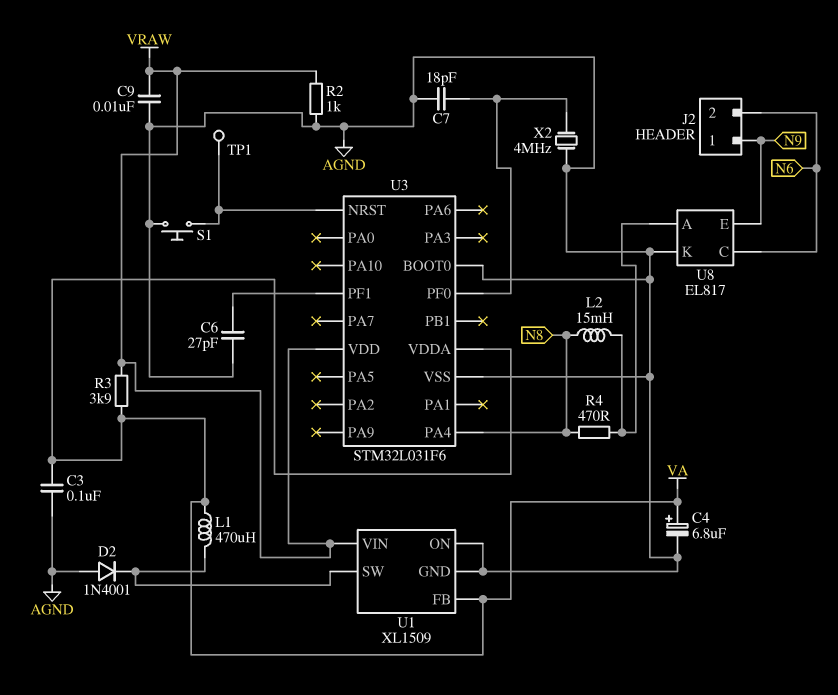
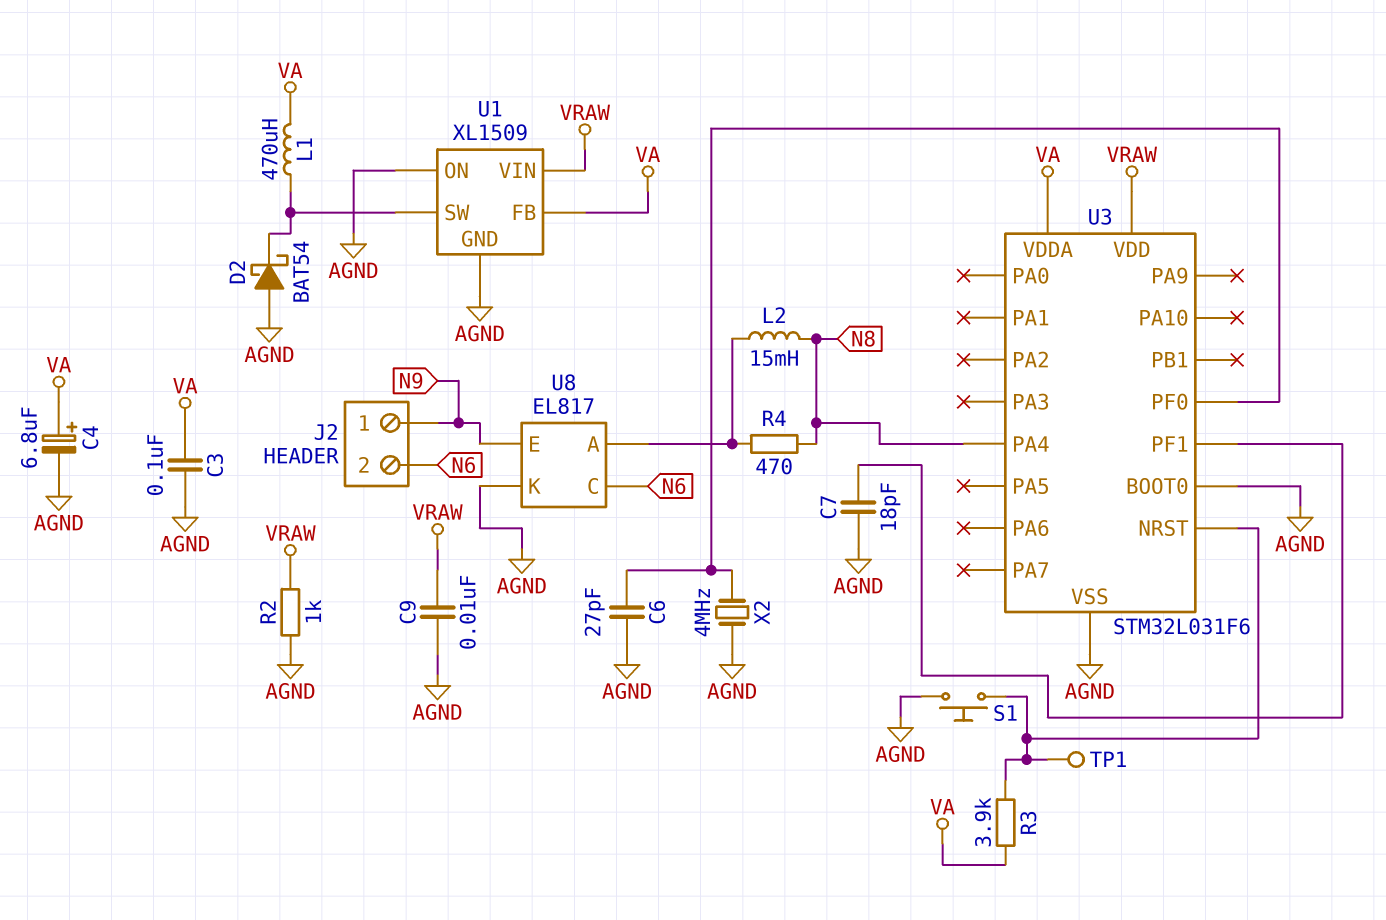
C6: 27pF (AGND, U3/PF1) -> 27pF (AGND, U3/PF0)
C7: 18pF (AGND, U3/PF0) -> 18pF (AGND, U3/PF1)
D2: diode 1N4001 (A AGND, K U1/SW) -> schottky BAT54 (A AGND, K U1/SW)
R3: 3.9k (VA, VRAW) -> 3.9k (U3/NRST, VA)

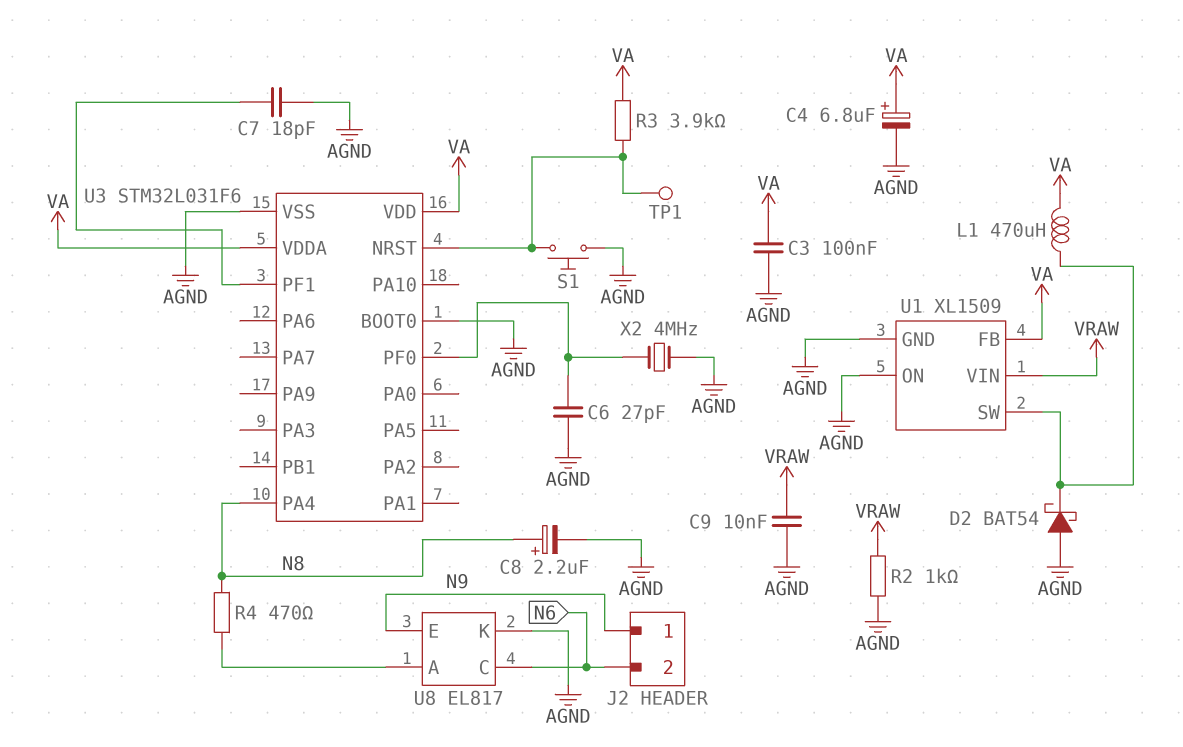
C8: none -> 2.2uF (plus N8, minus AGND)
L2: 15mH (N8, U8/A) -> none
U3 pin VDD: VRAW -> VA

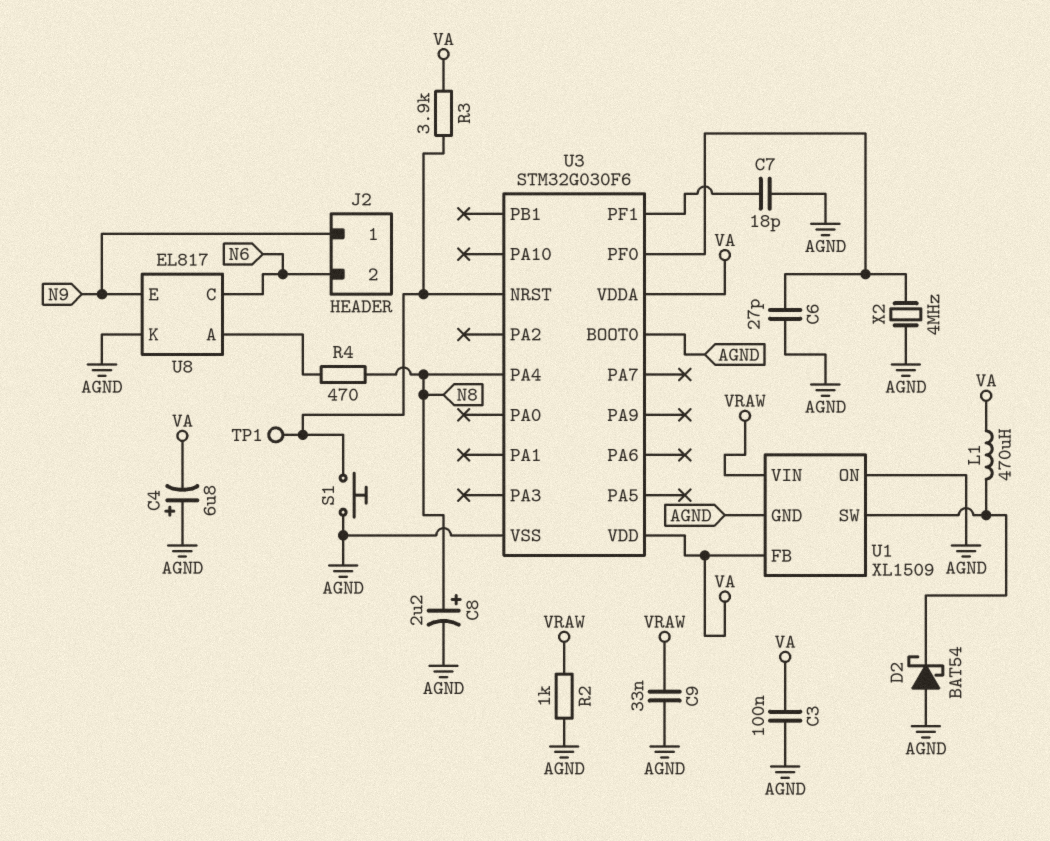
C4: 6.8uF (plus VA, minus AGND) -> 6.8uF (plus AGND, minus VA)
C9: 10nF (AGND, VRAW) -> 33nF (AGND, VRAW)
U3: STM32L031F6 -> STM32G030F6

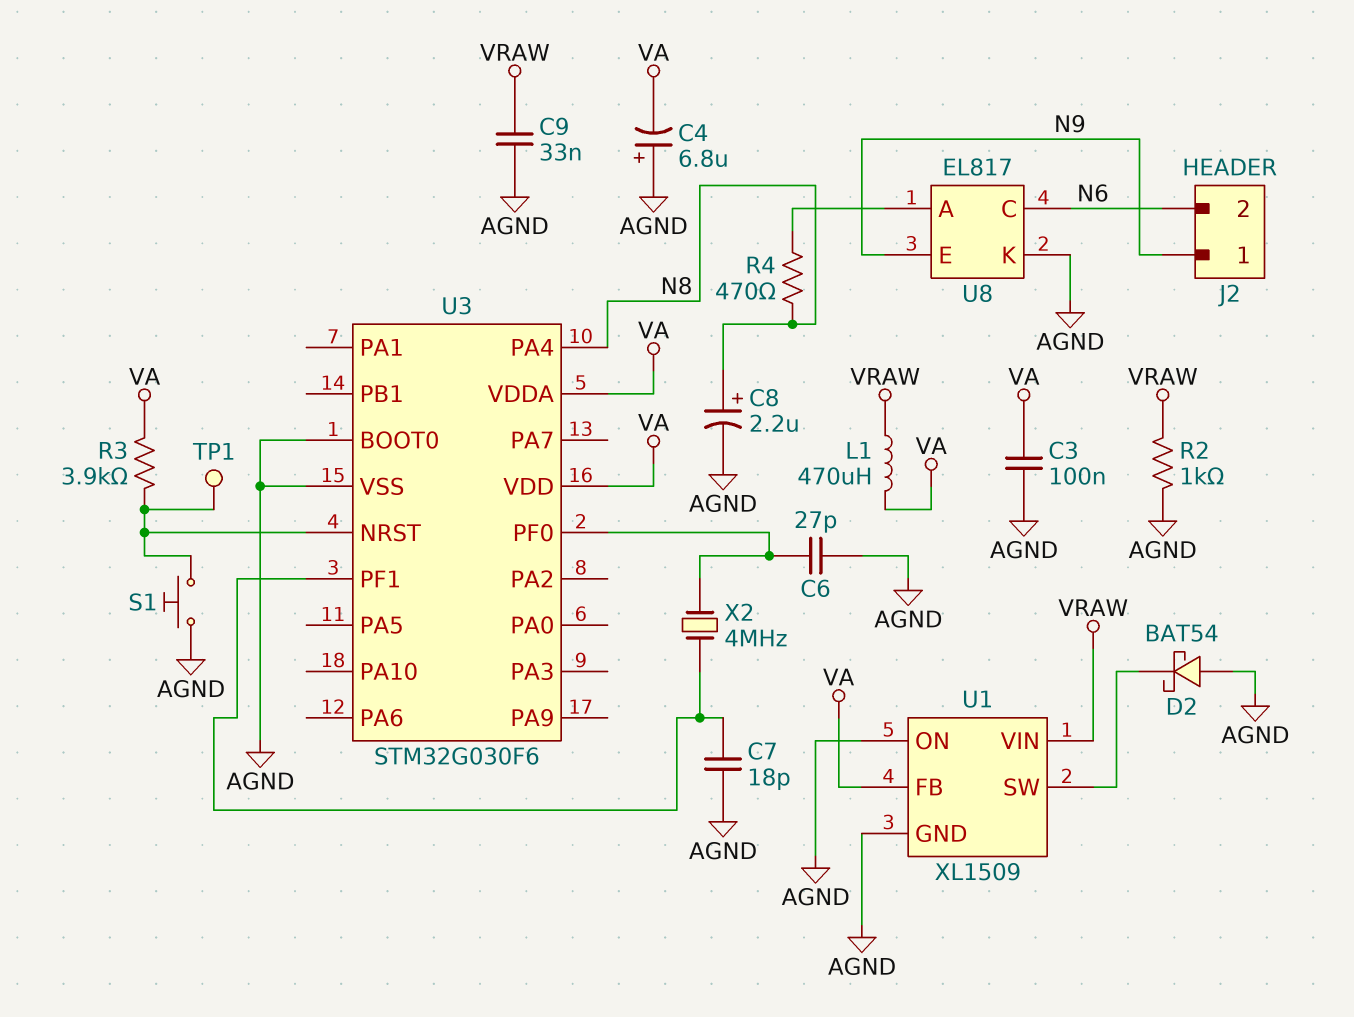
L1: 470uH (U1/SW, VA) -> 470uH (VA, VRAW)
X2: 4MHz (AGND, U3/PF0) -> 4MHz (U3/PF0, U3/PF1)

